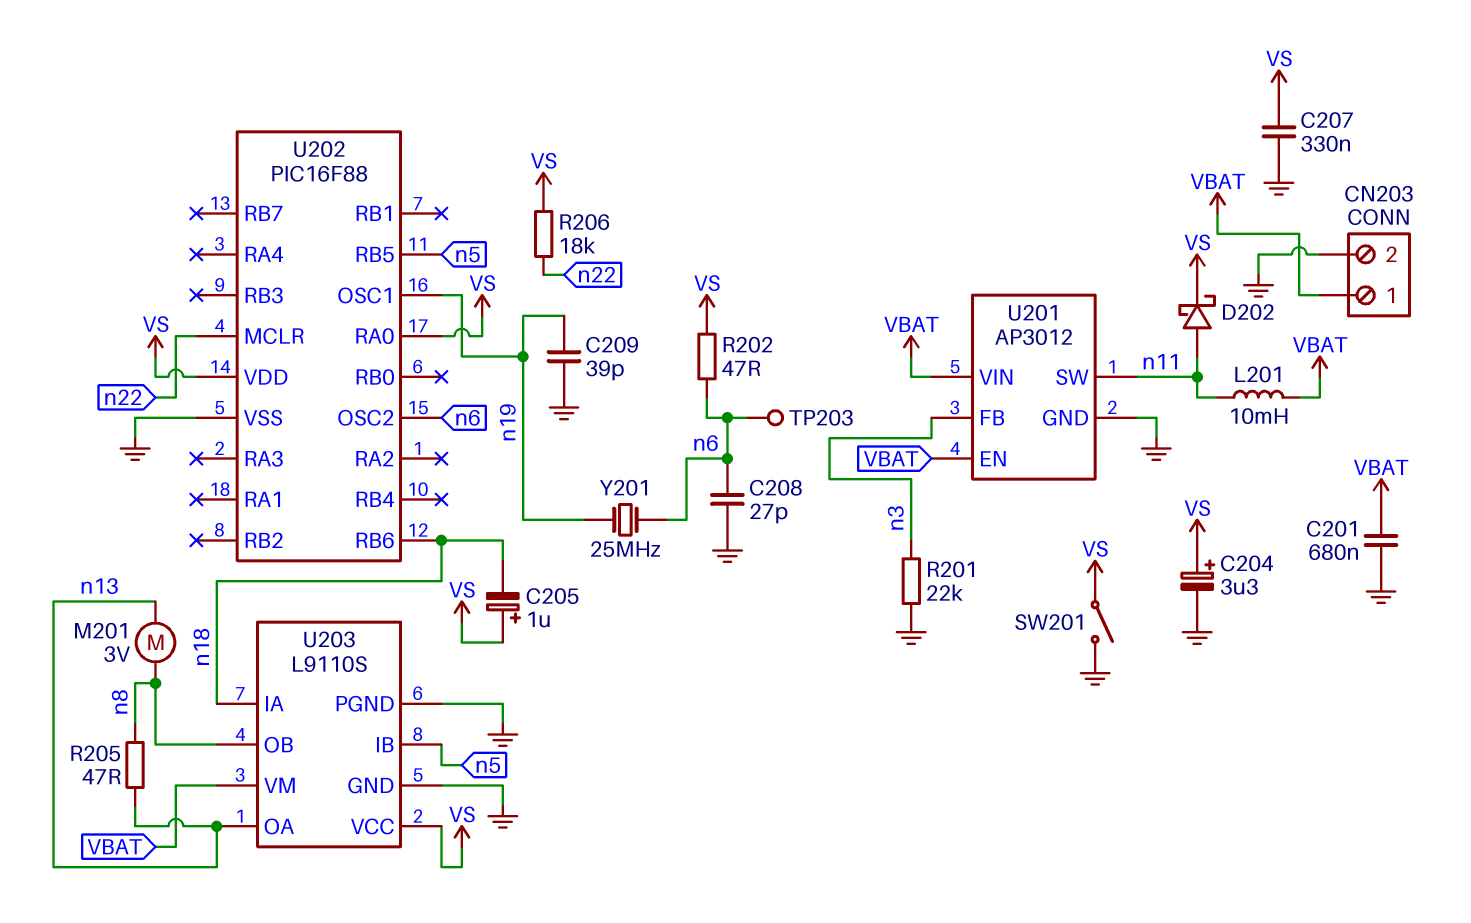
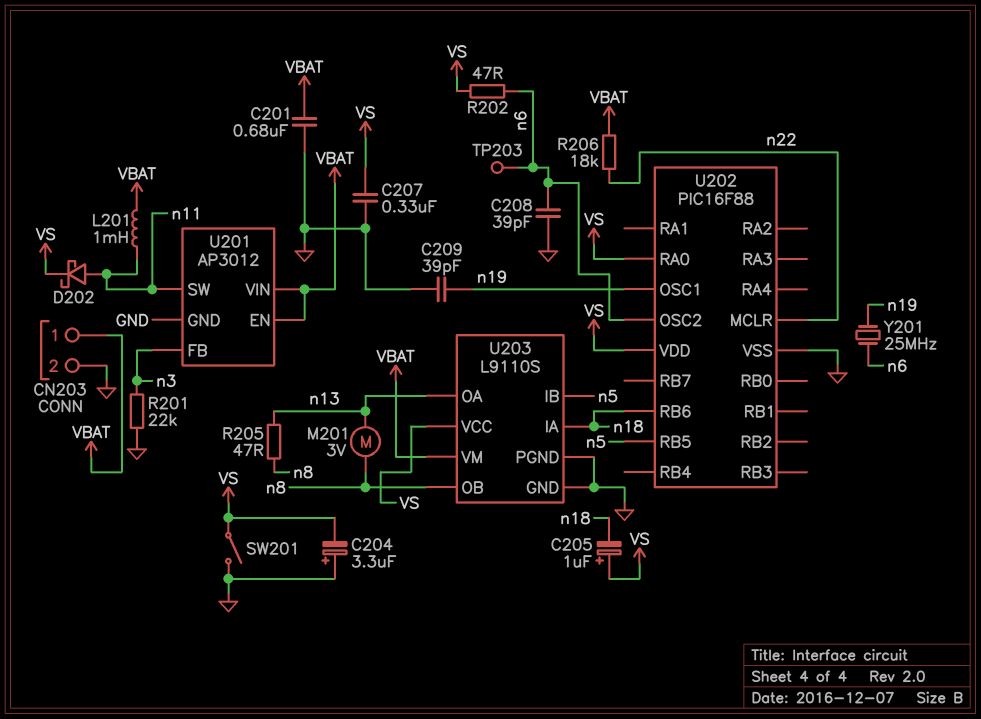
C204: 3.3uF (plus VS, minus GND) -> 3.3uF (plus GND, minus VS)
C208: 27pF (GND, n6) -> 39pF (GND, n6)
L201: 10mH (VBAT, n11) -> 1mH (VBAT, n11)
R206: 18k (VS, n22) -> 18k (VBAT, n22)

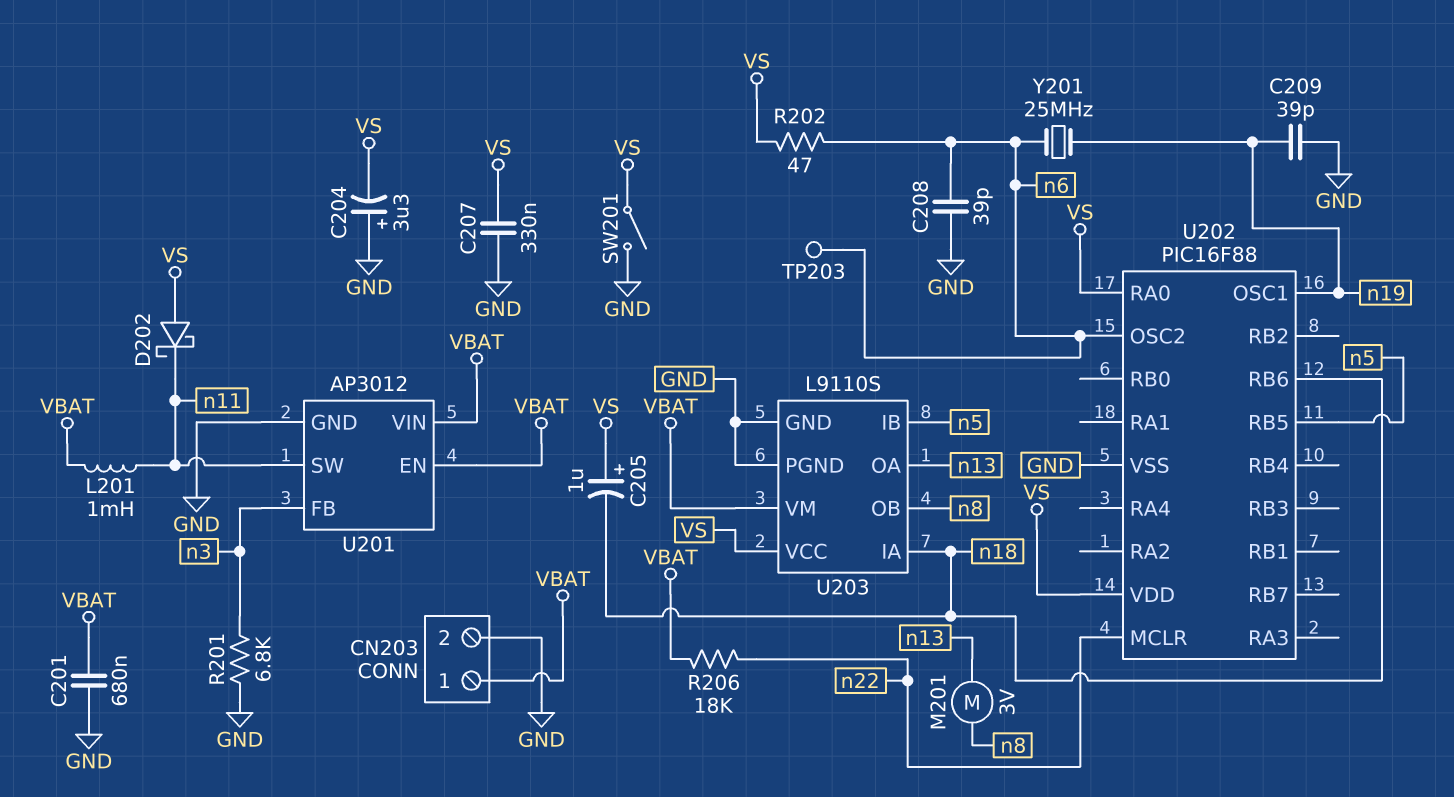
D202: schottky (A n11, K VS) -> schottky (A VS, K n11)
R201: 22k (GND, n3) -> 6.8k (GND, n3)
R205: 47 (n8, n13) -> none

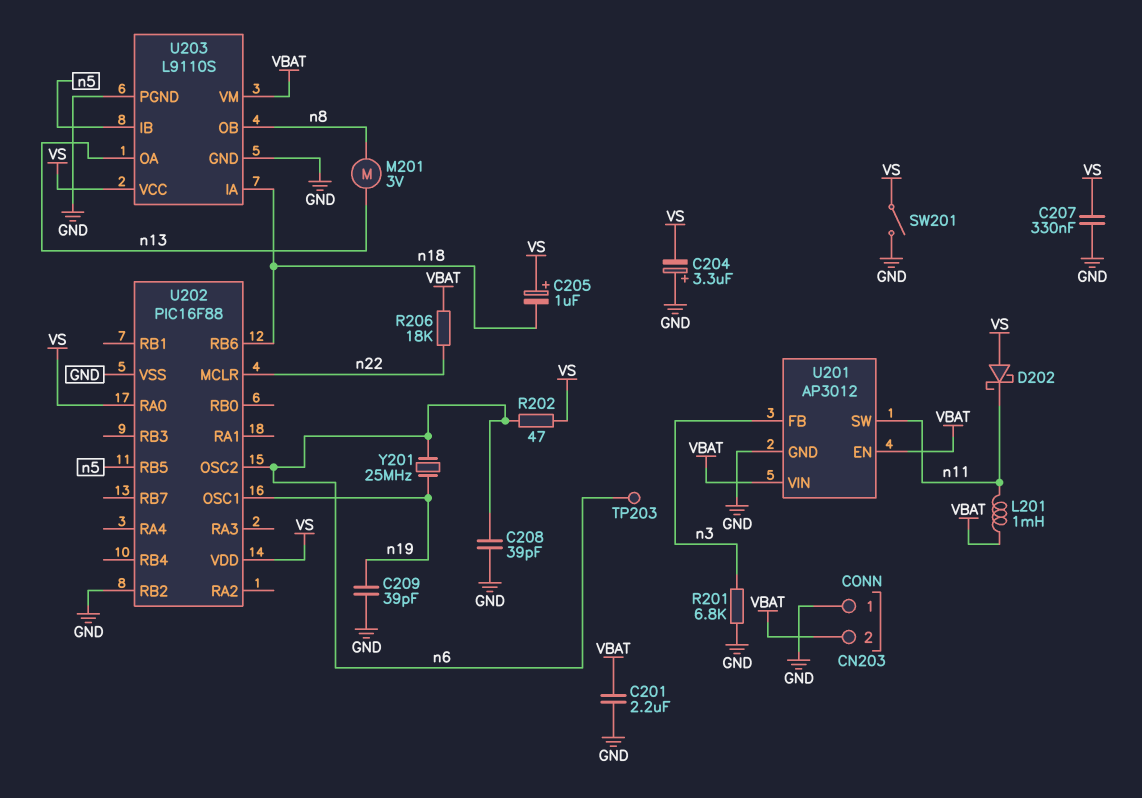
C201: 680nF (GND, VBAT) -> 2.2uF (GND, VBAT)
CN203 pin 1: VBAT -> GND
CN203 pin 2: GND -> VBAT
U202 pin RB2: none -> GND

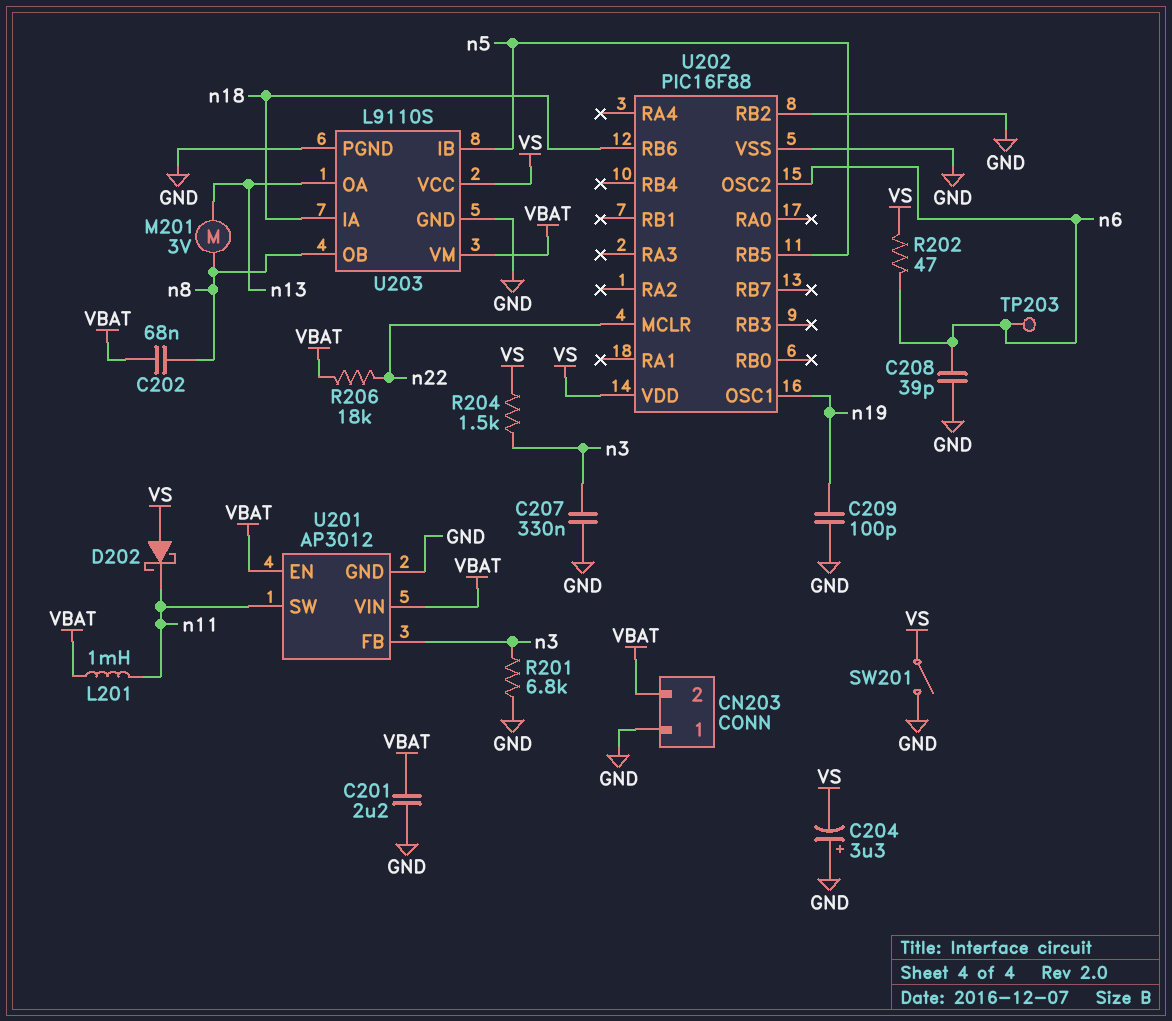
C202: none -> 68nF (VBAT, n8)
C205: 1uF (plus VS, minus n18) -> none
C207: 330nF (GND, VS) -> 330nF (GND, n3)
C209: 39pF (GND, n19) -> 100pF (GND, n19)
R204: none -> 1.5k (VS, n3)
U202 pin RA0: VS -> none
Y201: 25MHz (n6, n19) -> none

